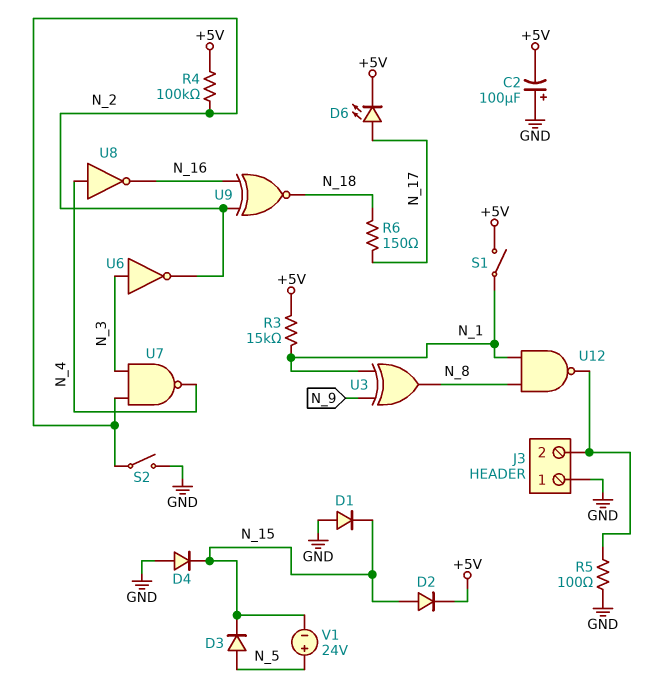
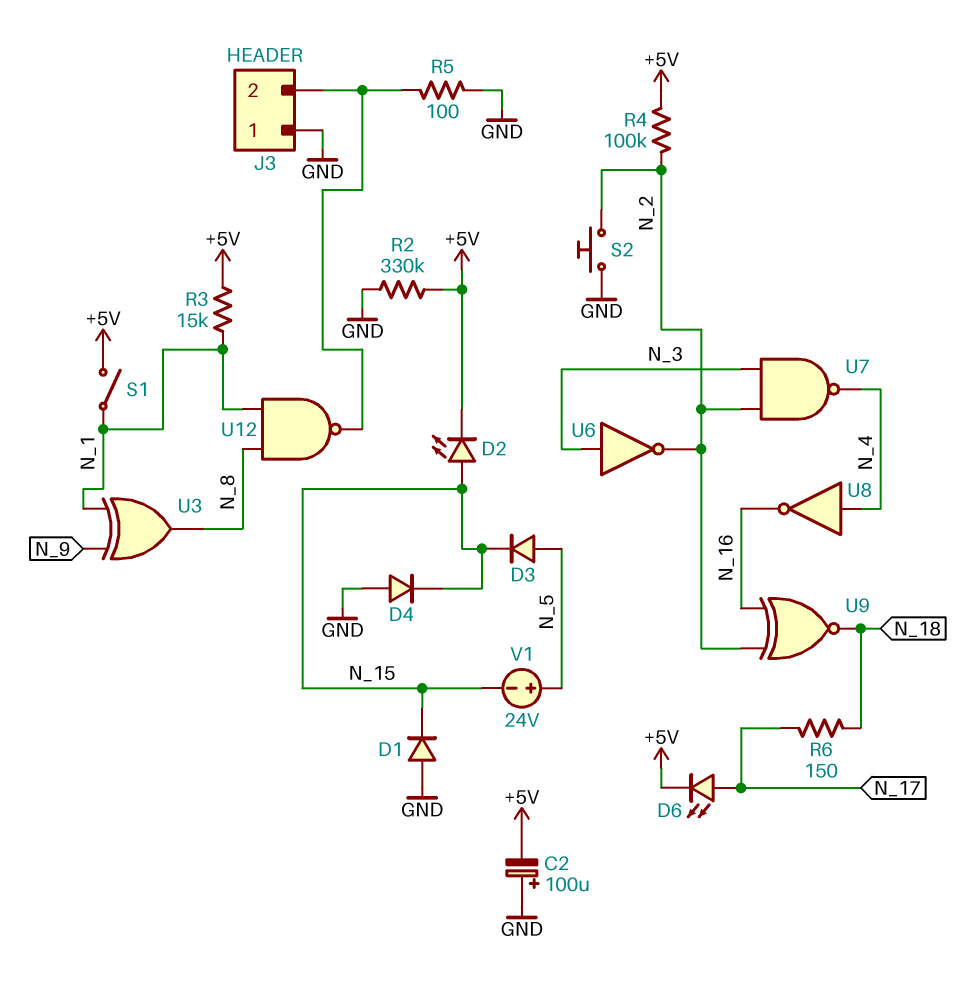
D2: diode (A N_15, K +5V) -> LED (A N_15, K +5V)
R2: none -> 330k (+5V, GND)
S2: switch (GND, N_2) -> button (GND, N_2)

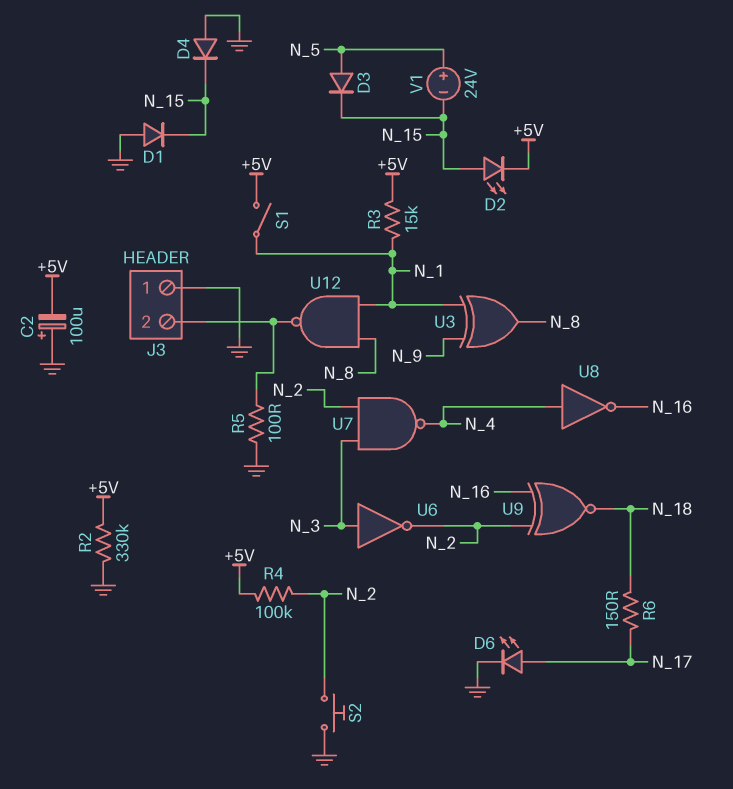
D6: LED (A N_17, K +5V) -> LED (A N_17, K GND)

